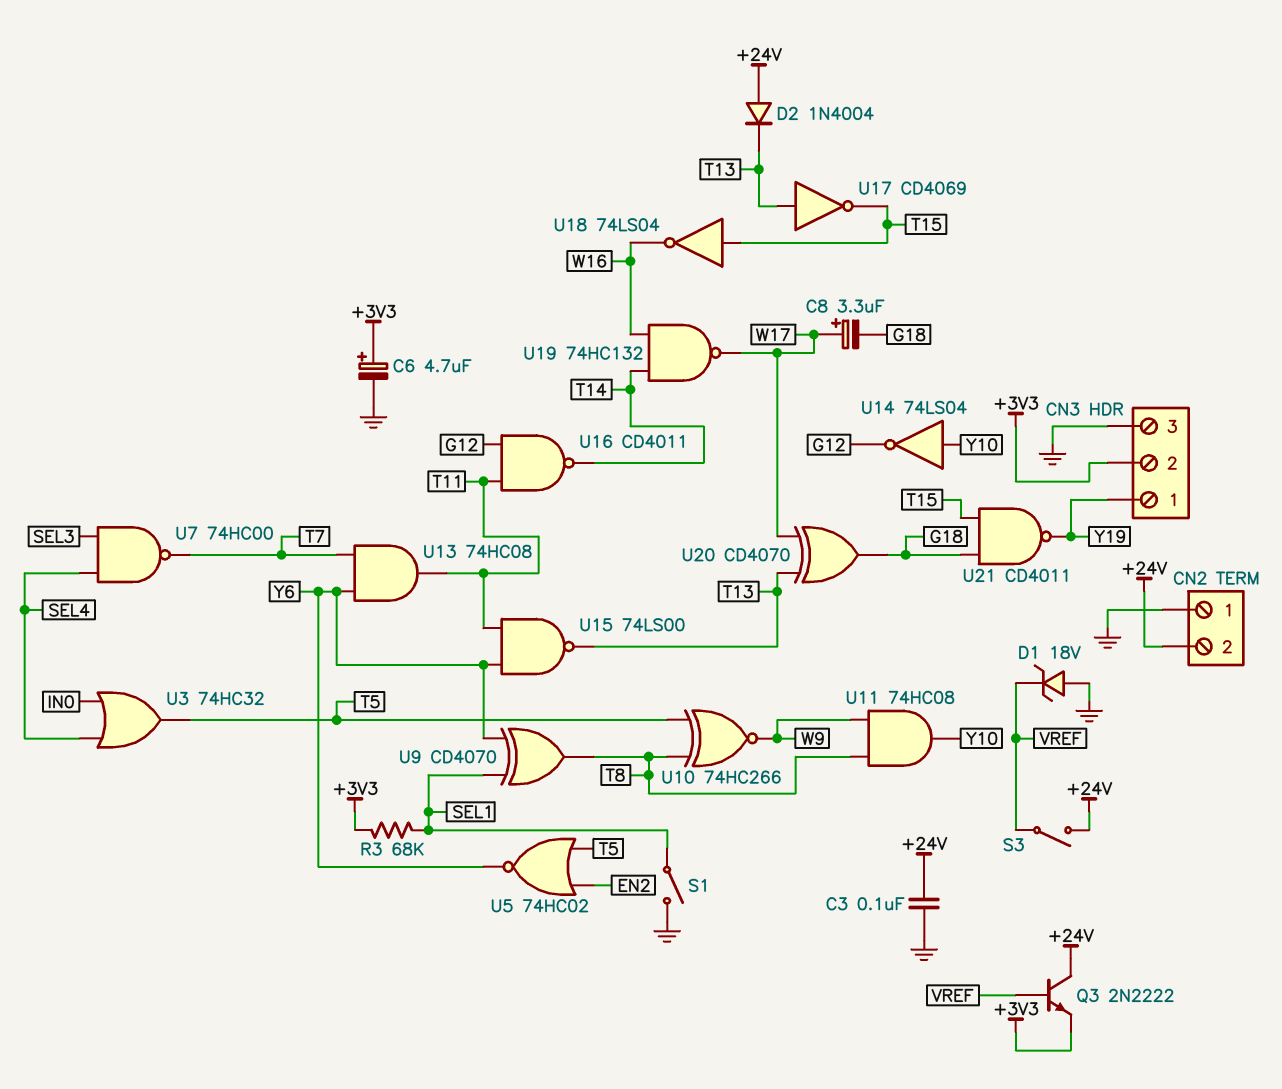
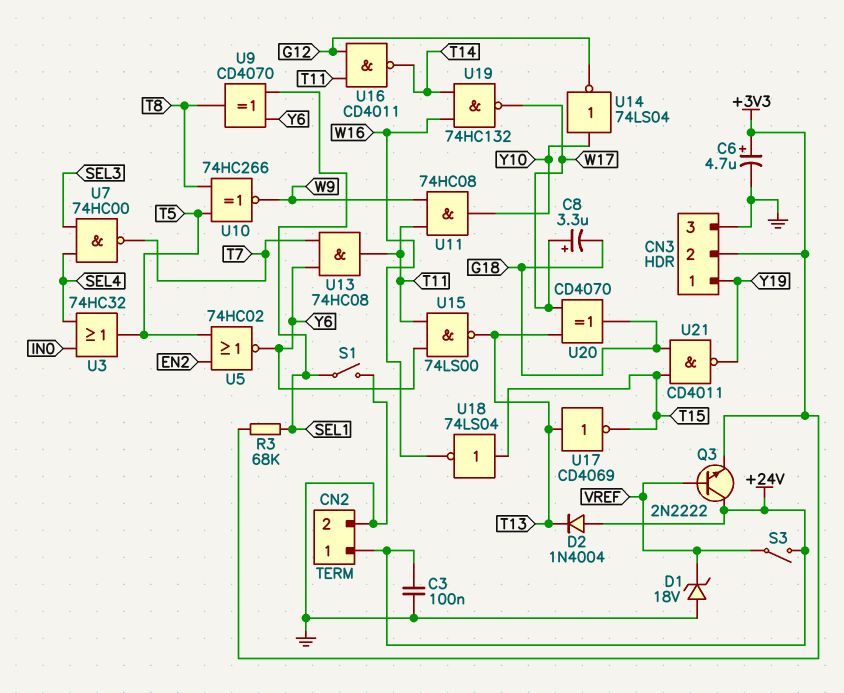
CN2 pin 1: GND -> +24V
CN2 pin 2: +24V -> GND
U11: AND 74HC08 (in T8, in W9, out Y10) -> AND 74HC08 (in T11, in W9, out Y10)

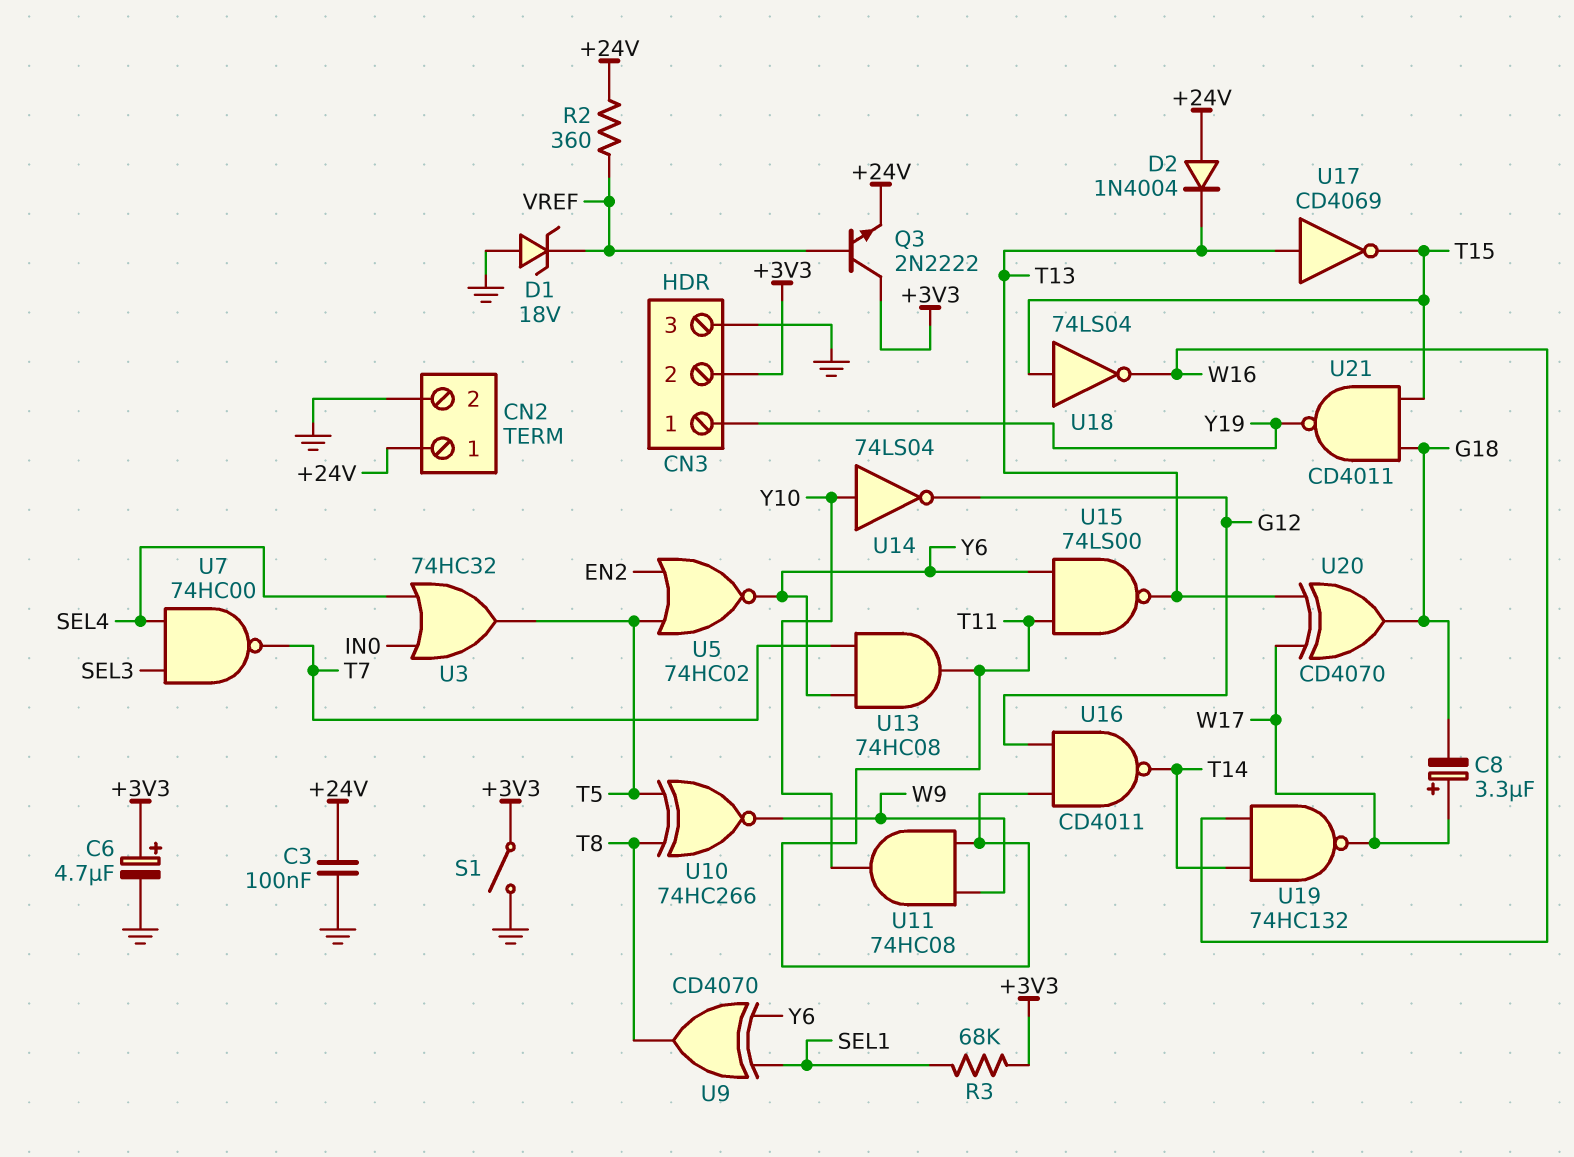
Q3: NPN 2N2222 (B VREF, C +24V, E +3V3) -> NPN 2N2222 (B VREF, C +3V3, E +24V)
R2: none -> 360 (+24V, VREF)
S1: switch (GND, SEL1) -> switch (+3V3, GND)
S3: switch (+24V, VREF) -> none

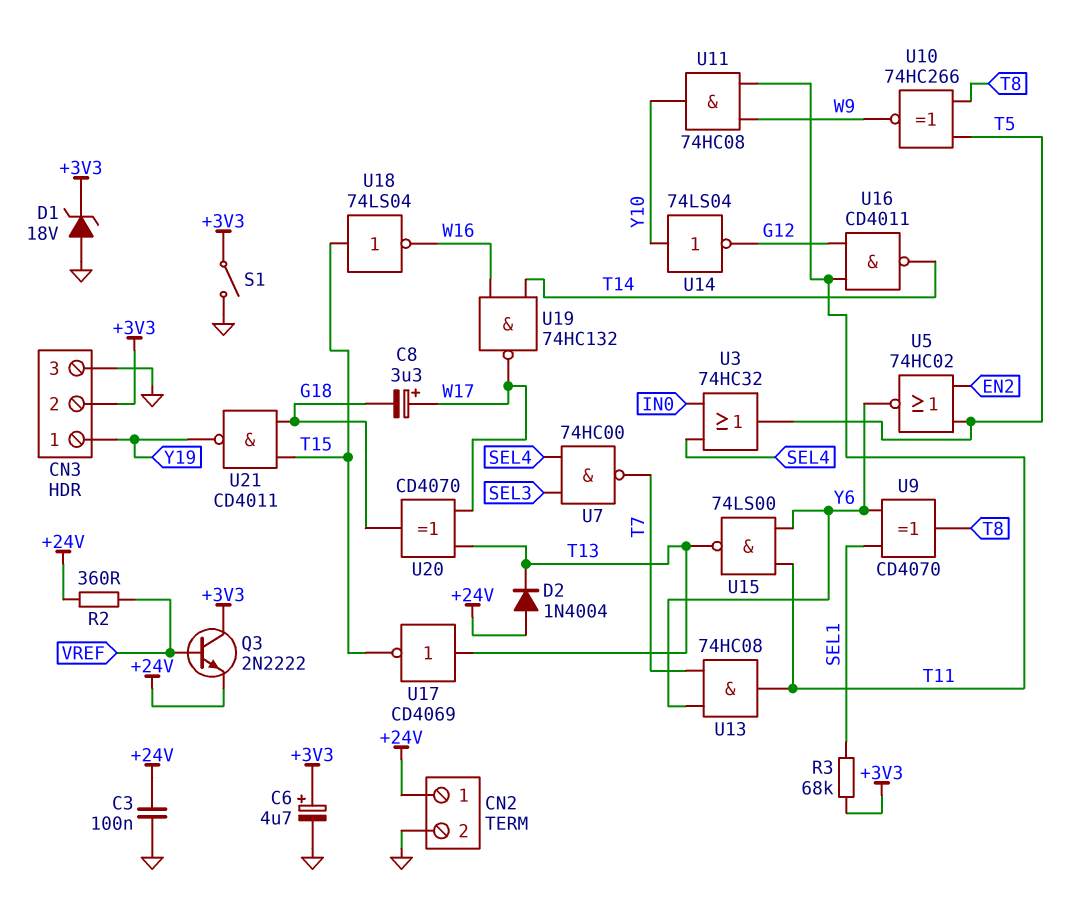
D1: zener 18V (A GND, K VREF) -> zener 18V (A GND, K +3V3)

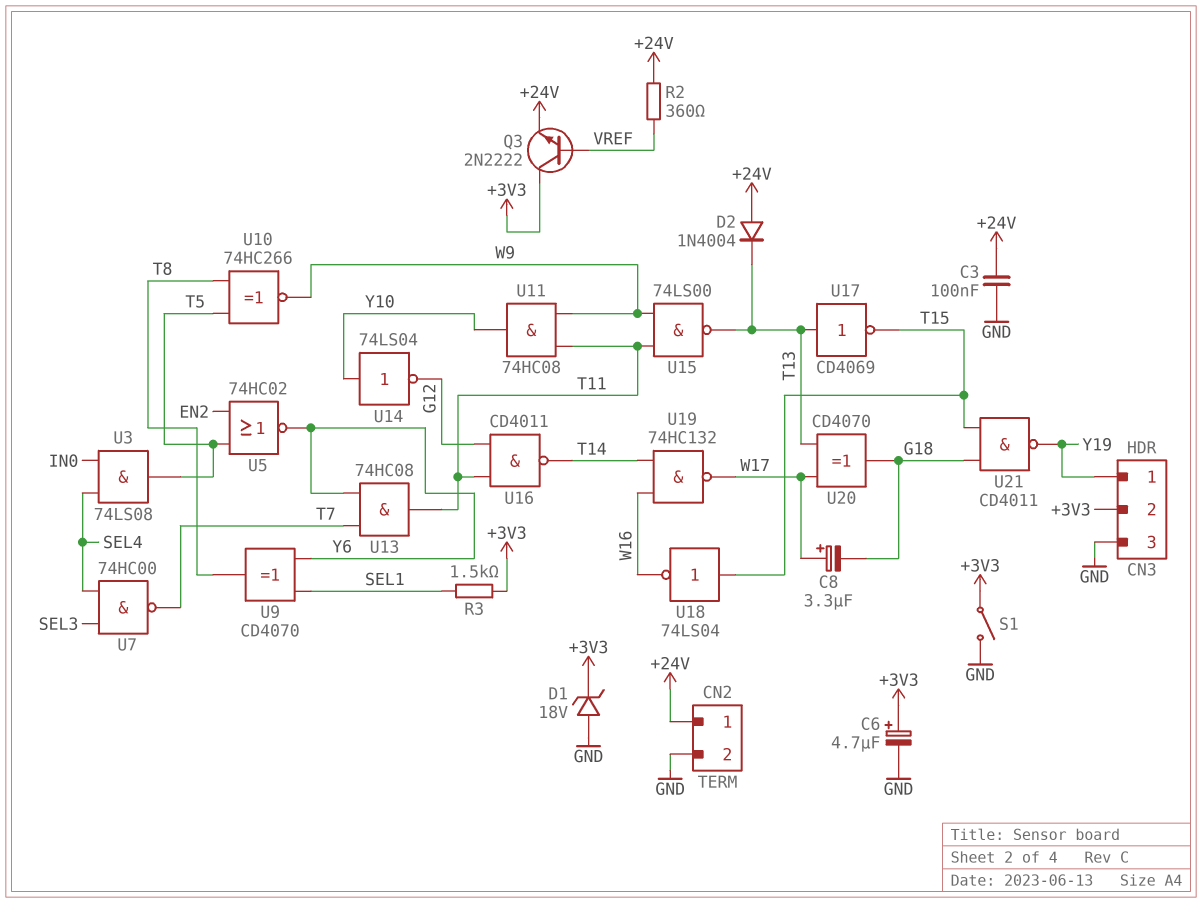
R3: 68k (+3V3, SEL1) -> 1.5k (+3V3, SEL1)
U3: OR 74HC32 (in IN0, in SEL4, out T5) -> AND 74LS08 (in IN0, in SEL4, out T5)
U15: NAND 74LS00 (in T11, in Y6, out T13) -> NAND 74LS00 (in T11, in W9, out T13)

